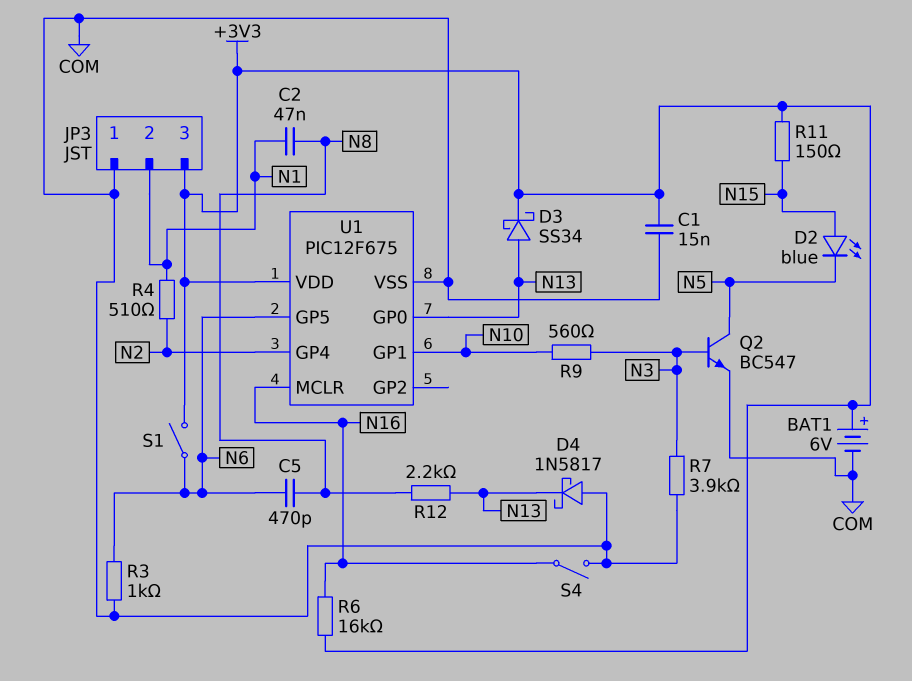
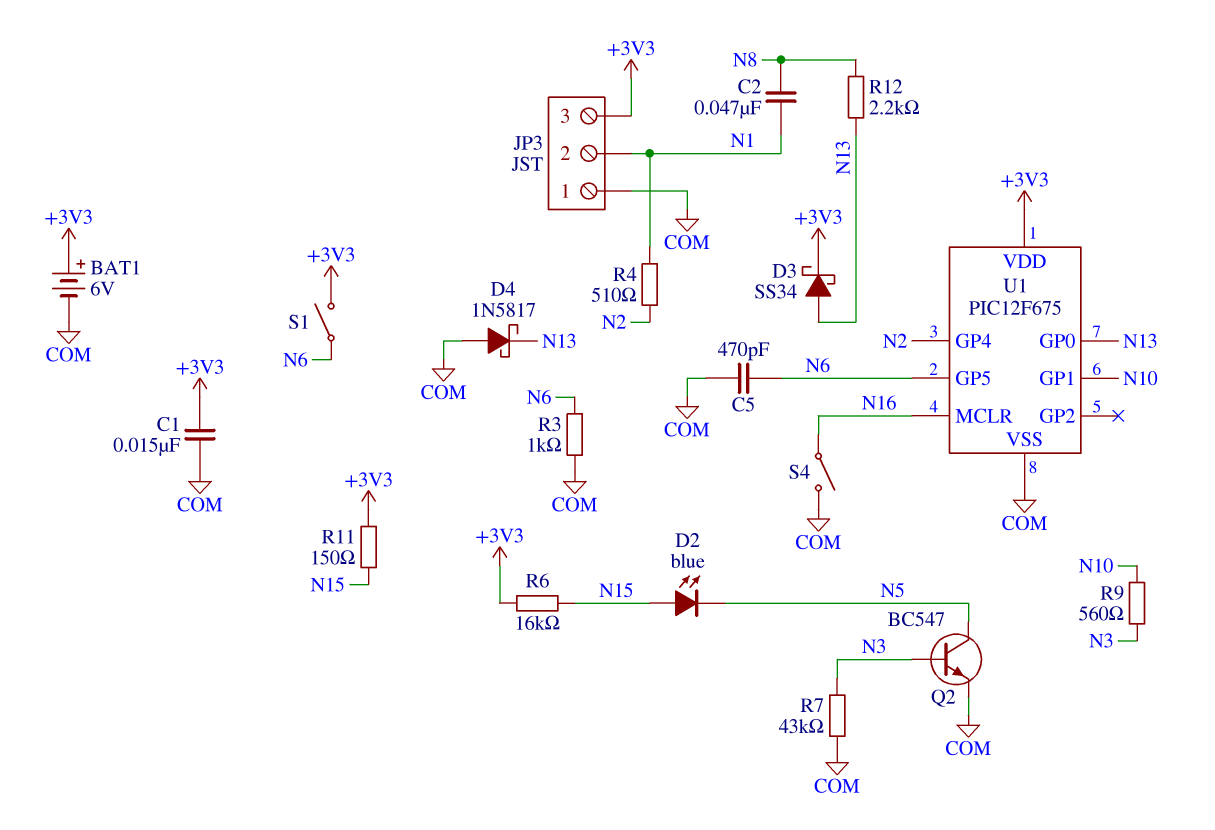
C5: 470pF (N6, N8) -> 470pF (COM, N6)
R6: 16k (+3V3, N16) -> 16k (+3V3, N15)
R7: 3.9k (COM, N3) -> 43k (COM, N3)

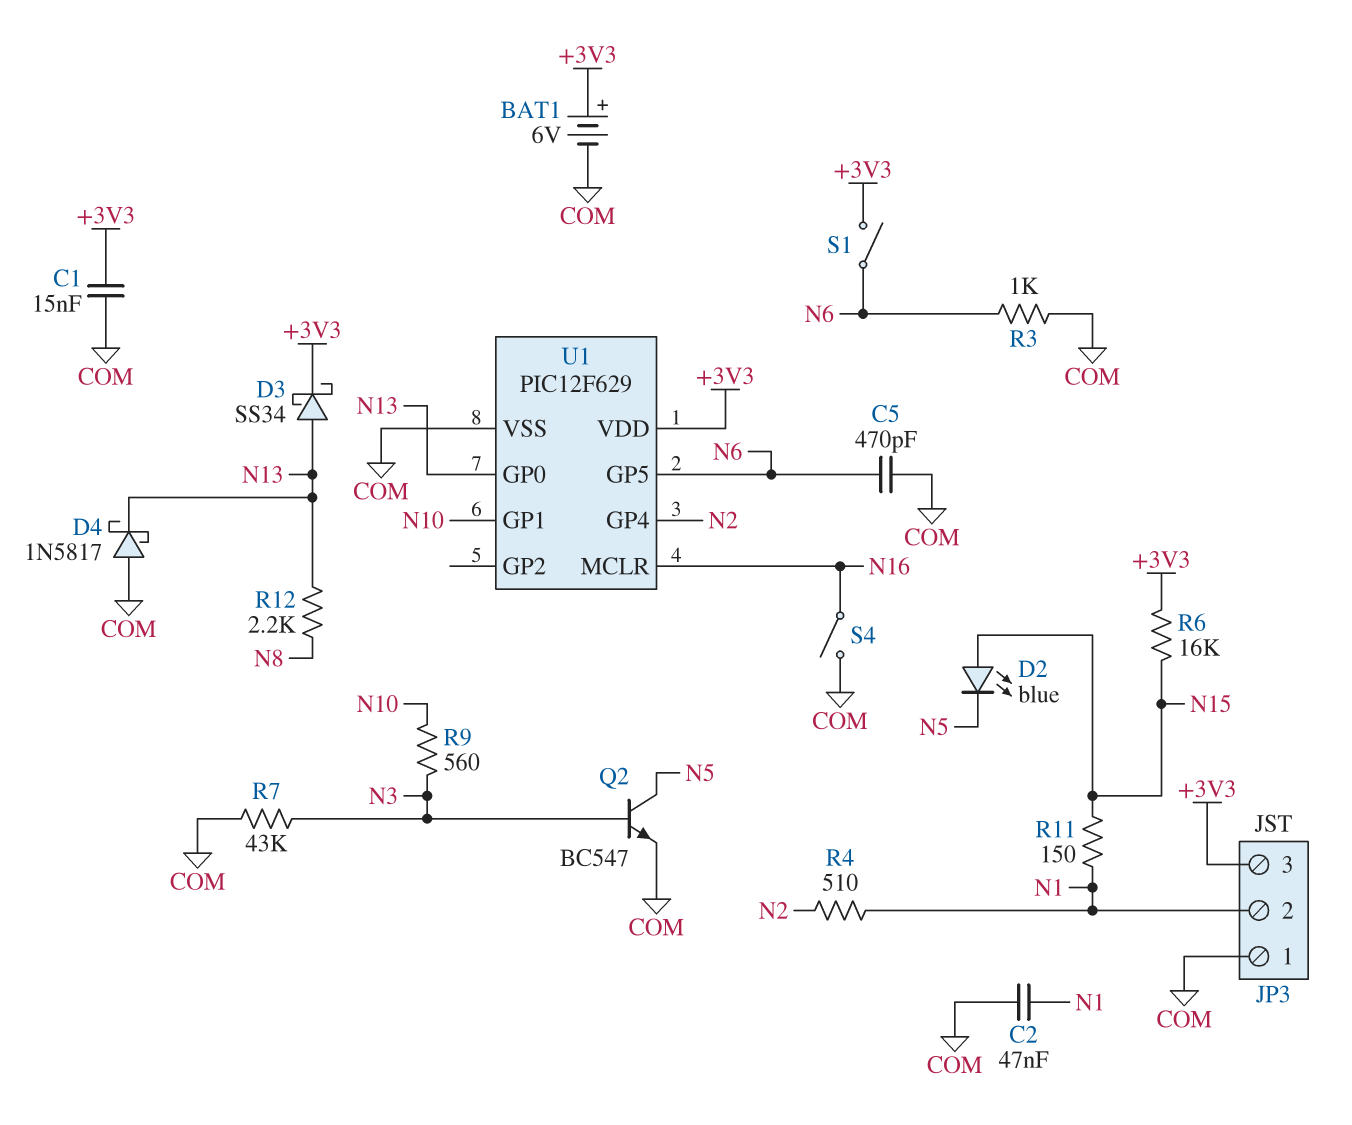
C2: 47nF (N1, N8) -> 47nF (COM, N1)
R11: 150 (+3V3, N15) -> 150 (N1, N15)
U1: PIC12F675 -> PIC12F629

